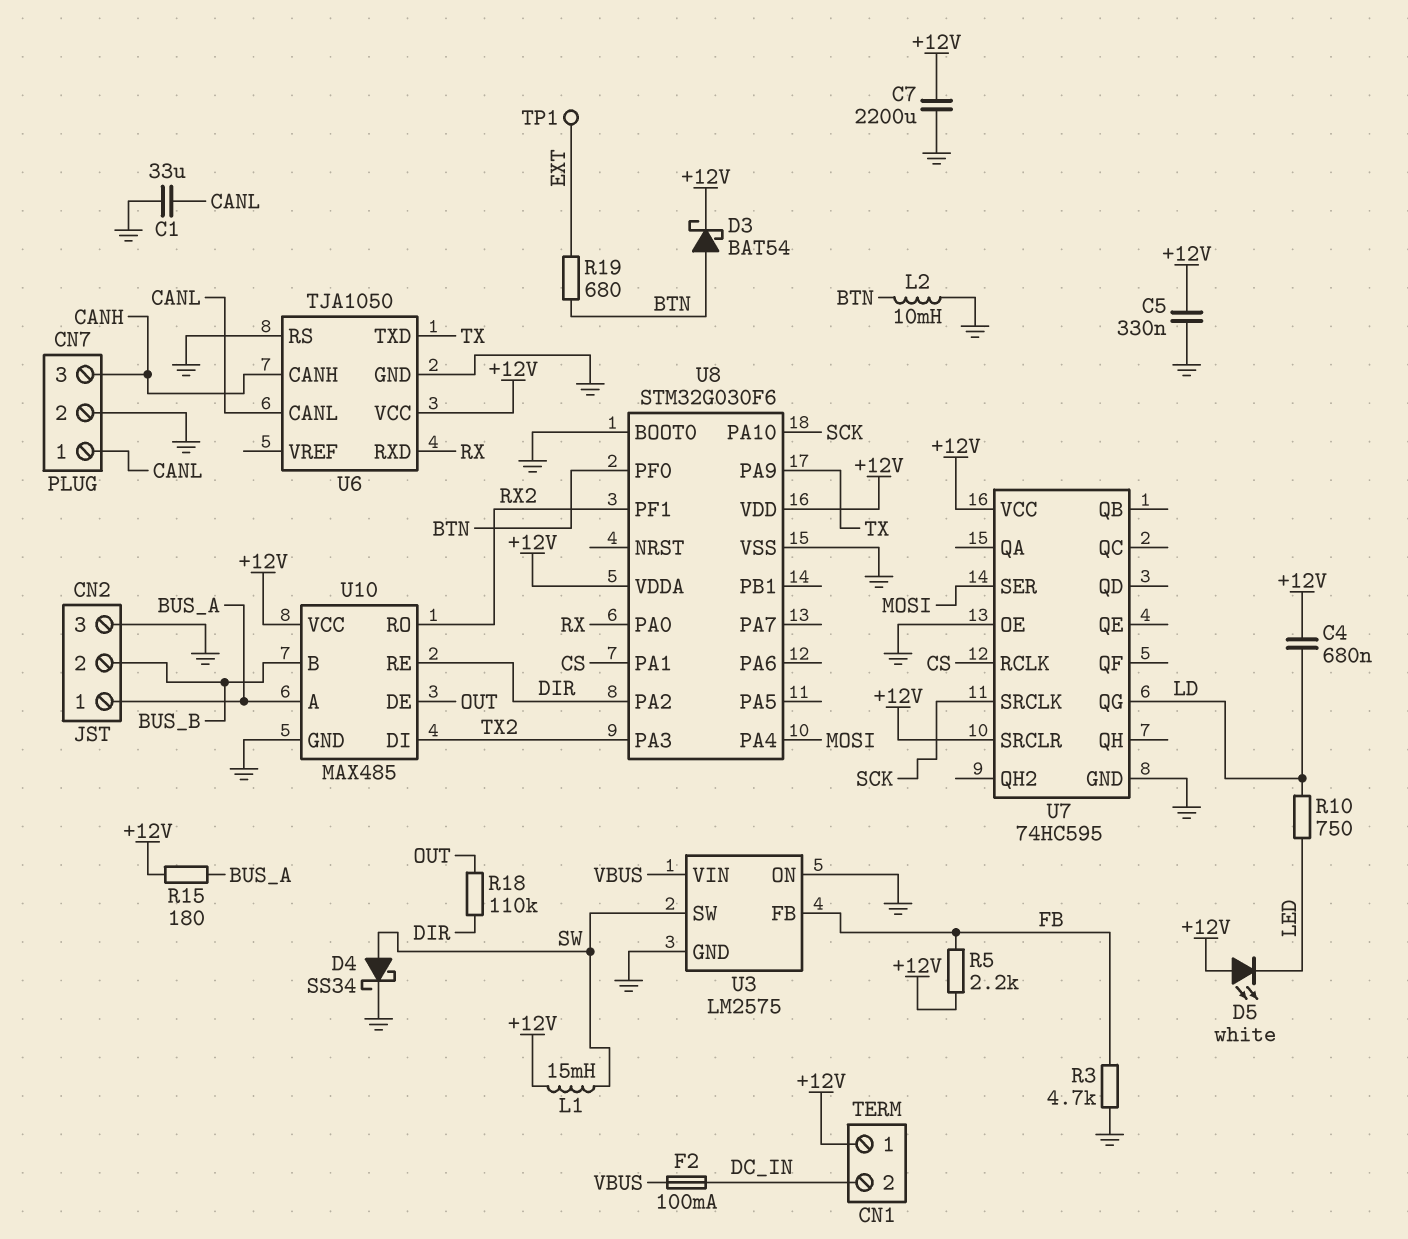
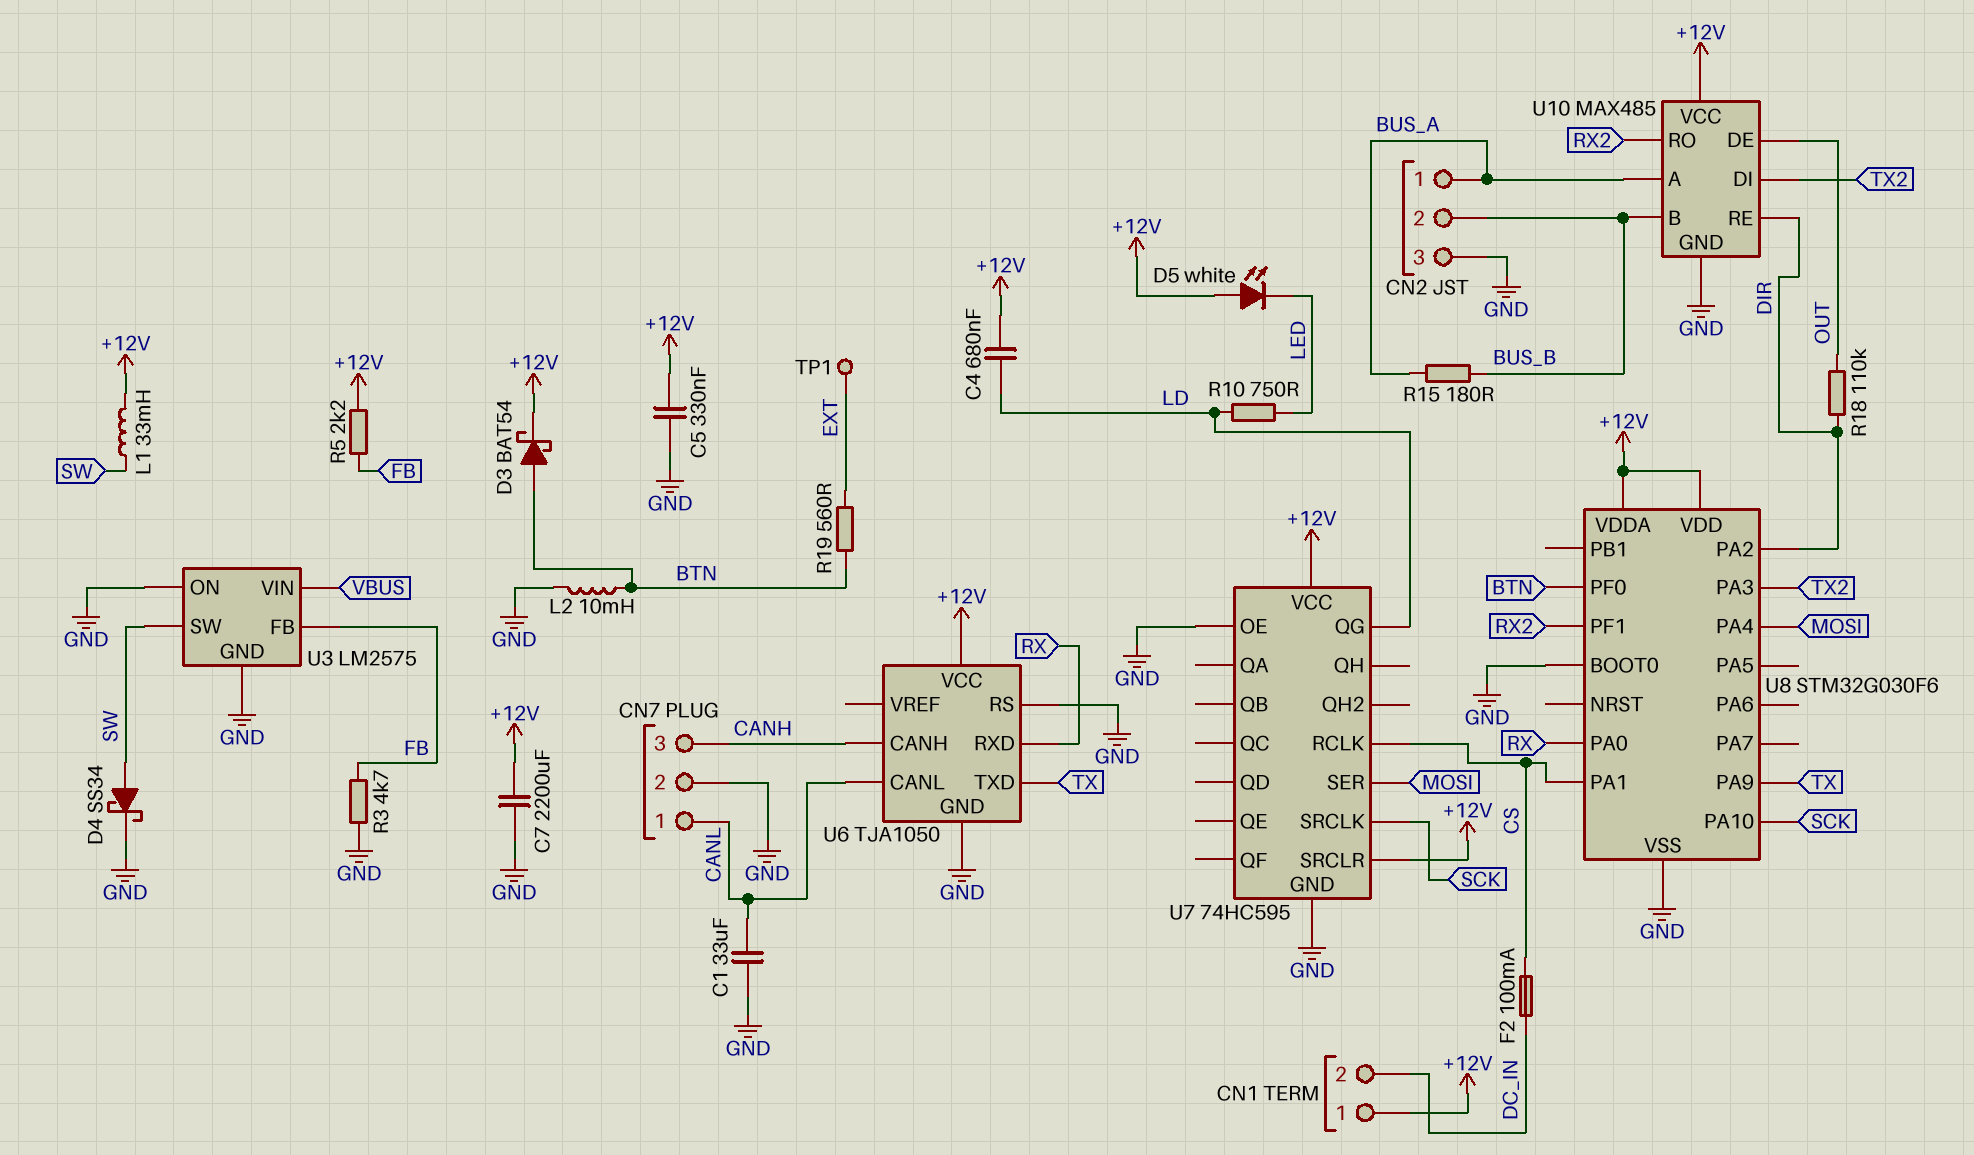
F2: 100mA (DC_IN, VBUS) -> 100mA (CS, DC_IN)
L1: 15mH (+12V, SW) -> 33mH (+12V, SW)
R15: 180 (+12V, BUS_A) -> 180 (BUS_A, BUS_B)
R19: 680 (BTN, EXT) -> 560 (BTN, EXT)

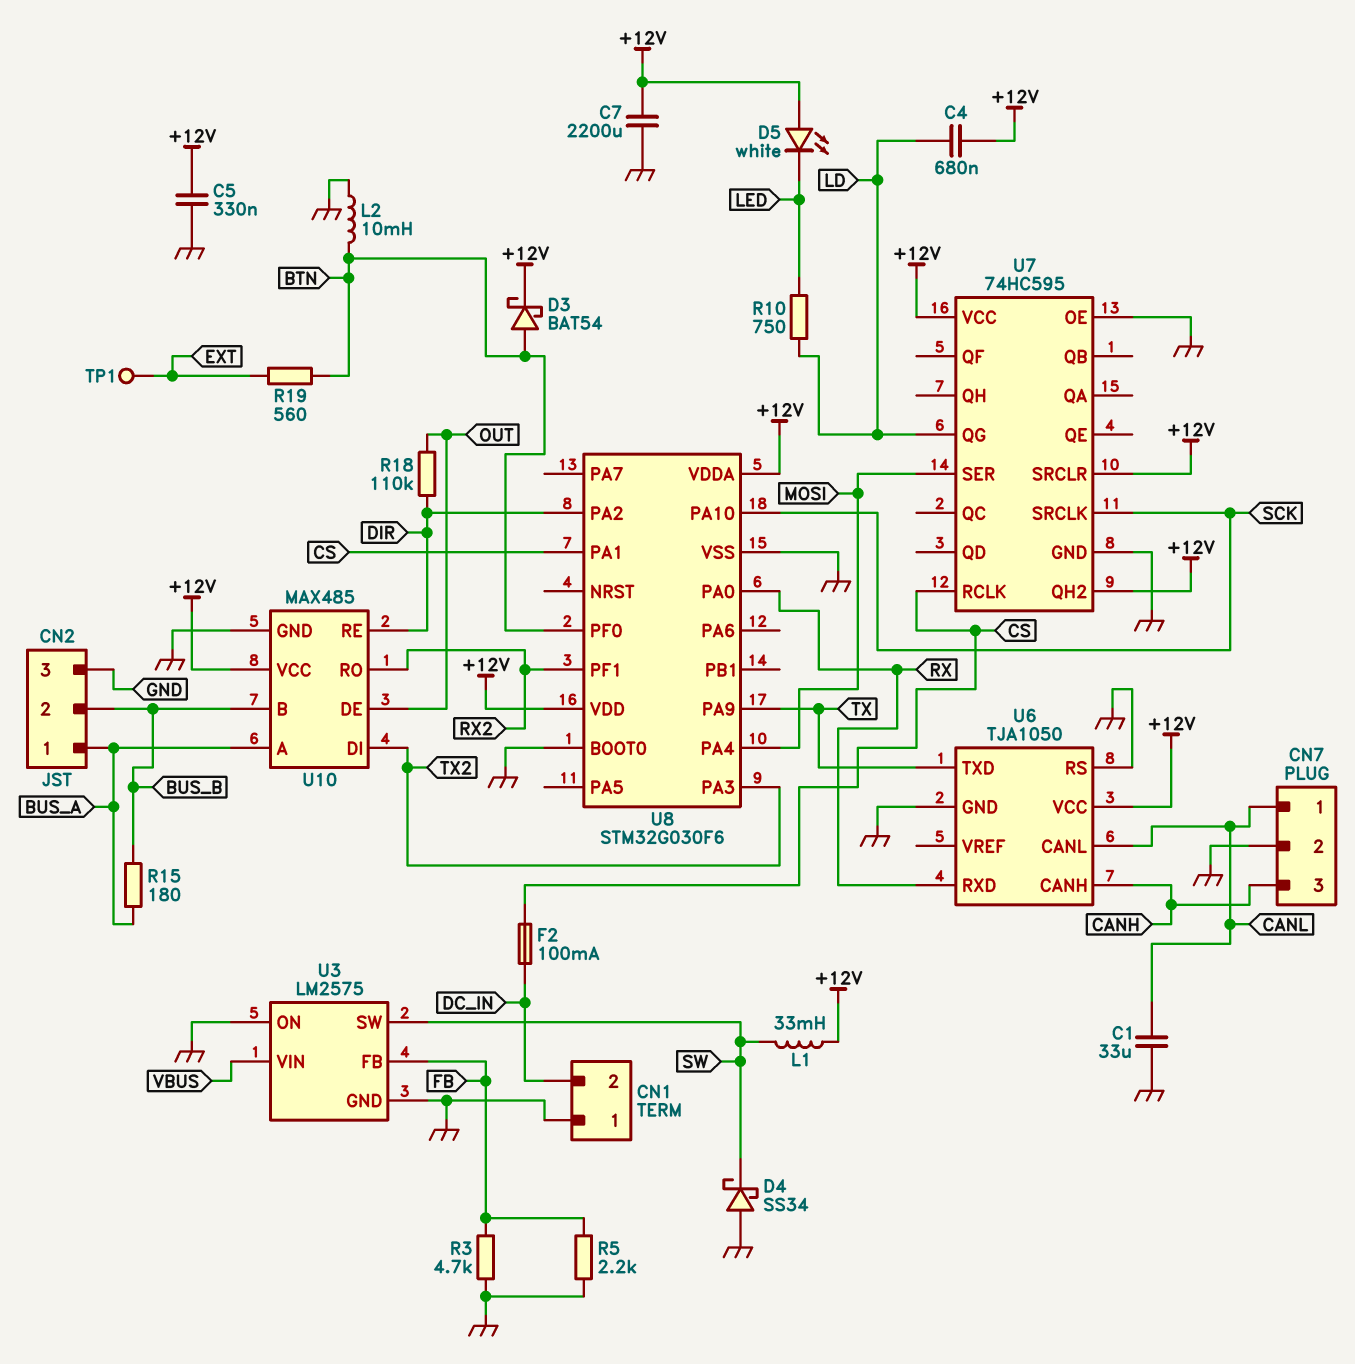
CN1 pin 1: +12V -> GND
D4: schottky SS34 (A SW, K GND) -> schottky SS34 (A GND, K SW)
R5: 2.2k (+12V, FB) -> 2.2k (FB, GND)
U7 pin QH2: none -> +12V

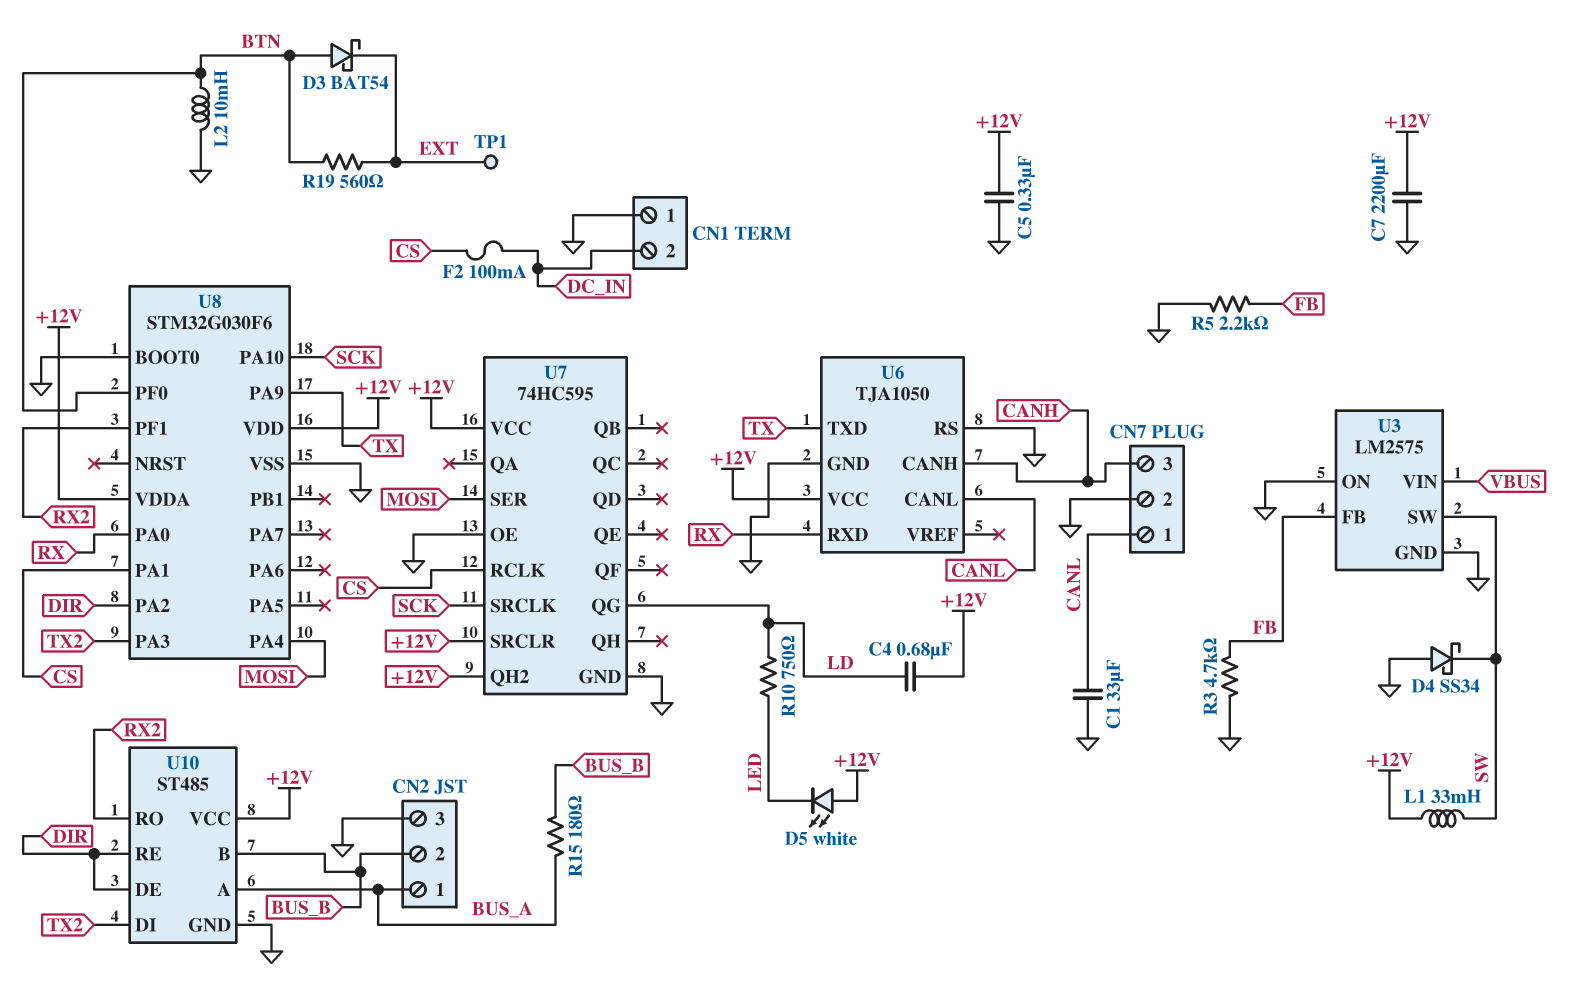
D3: schottky BAT54 (A BTN, K +12V) -> schottky BAT54 (A BTN, K EXT)
R18: 110k (DIR, OUT) -> none
U10: MAX485 -> ST485
U10 pin DE: OUT -> DIR

